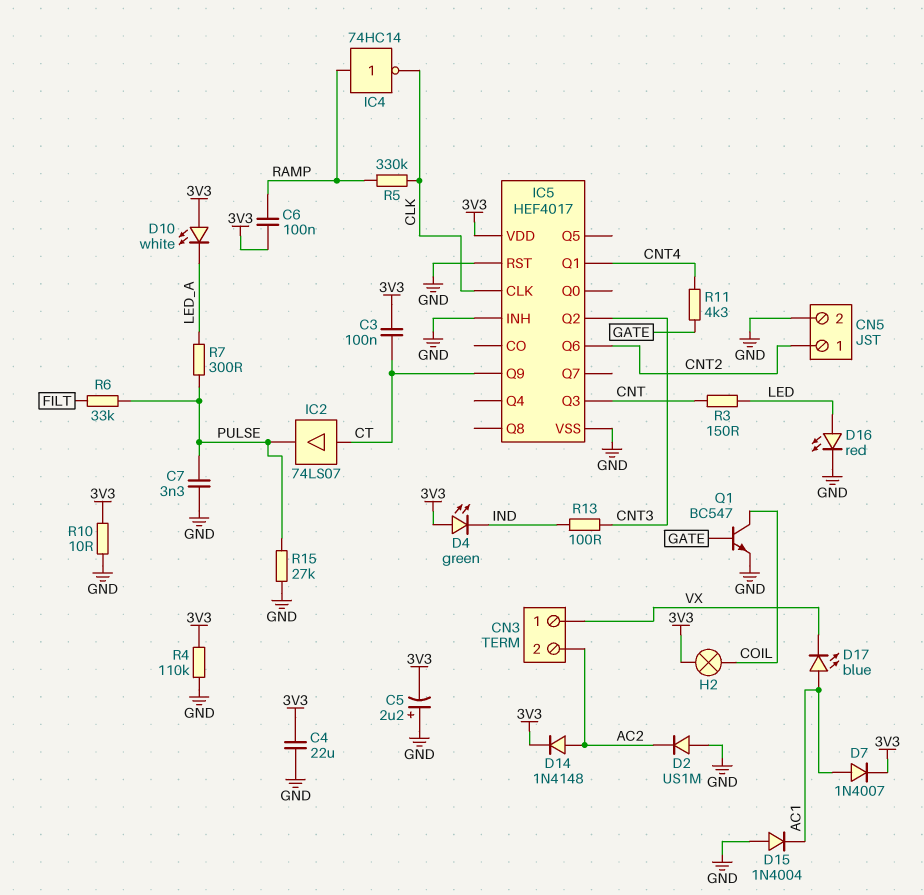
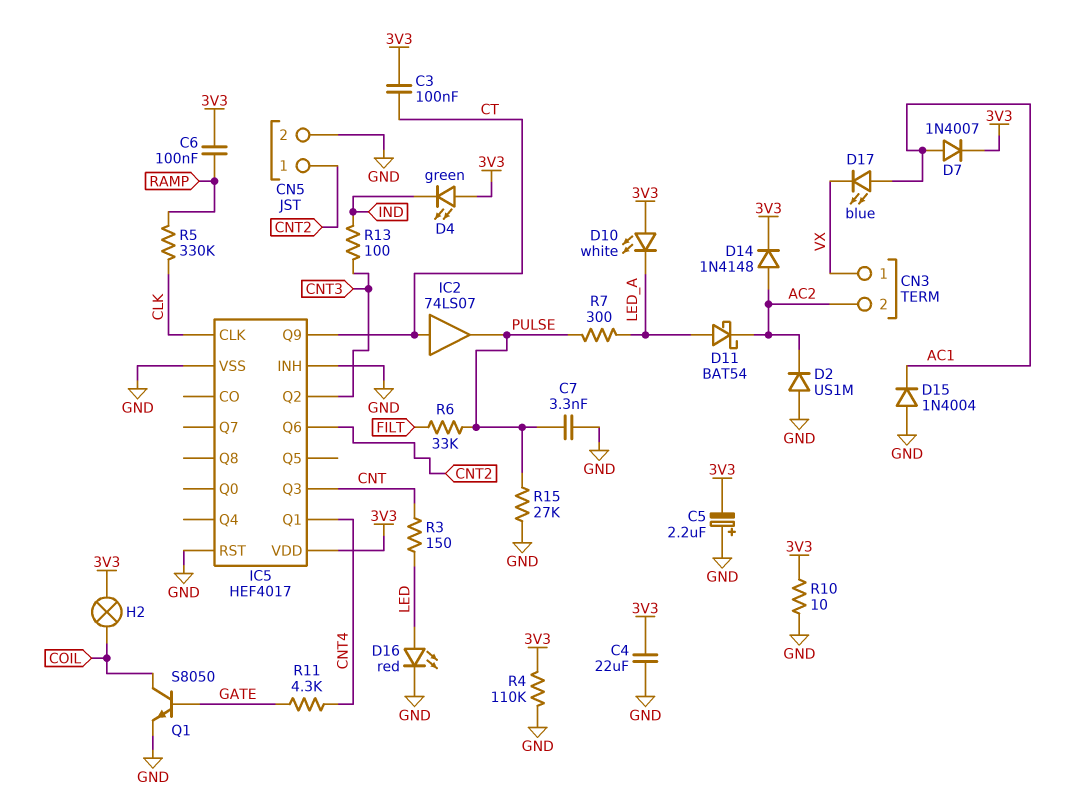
D11: none -> schottky BAT54 (A LED_A, K AC2)
IC4: NOT 74HC14 (in RAMP, out CLK) -> none
Q1: NPN BC547 (B GATE, C COIL, E GND) -> NPN S8050 (B GATE, C COIL, E GND)

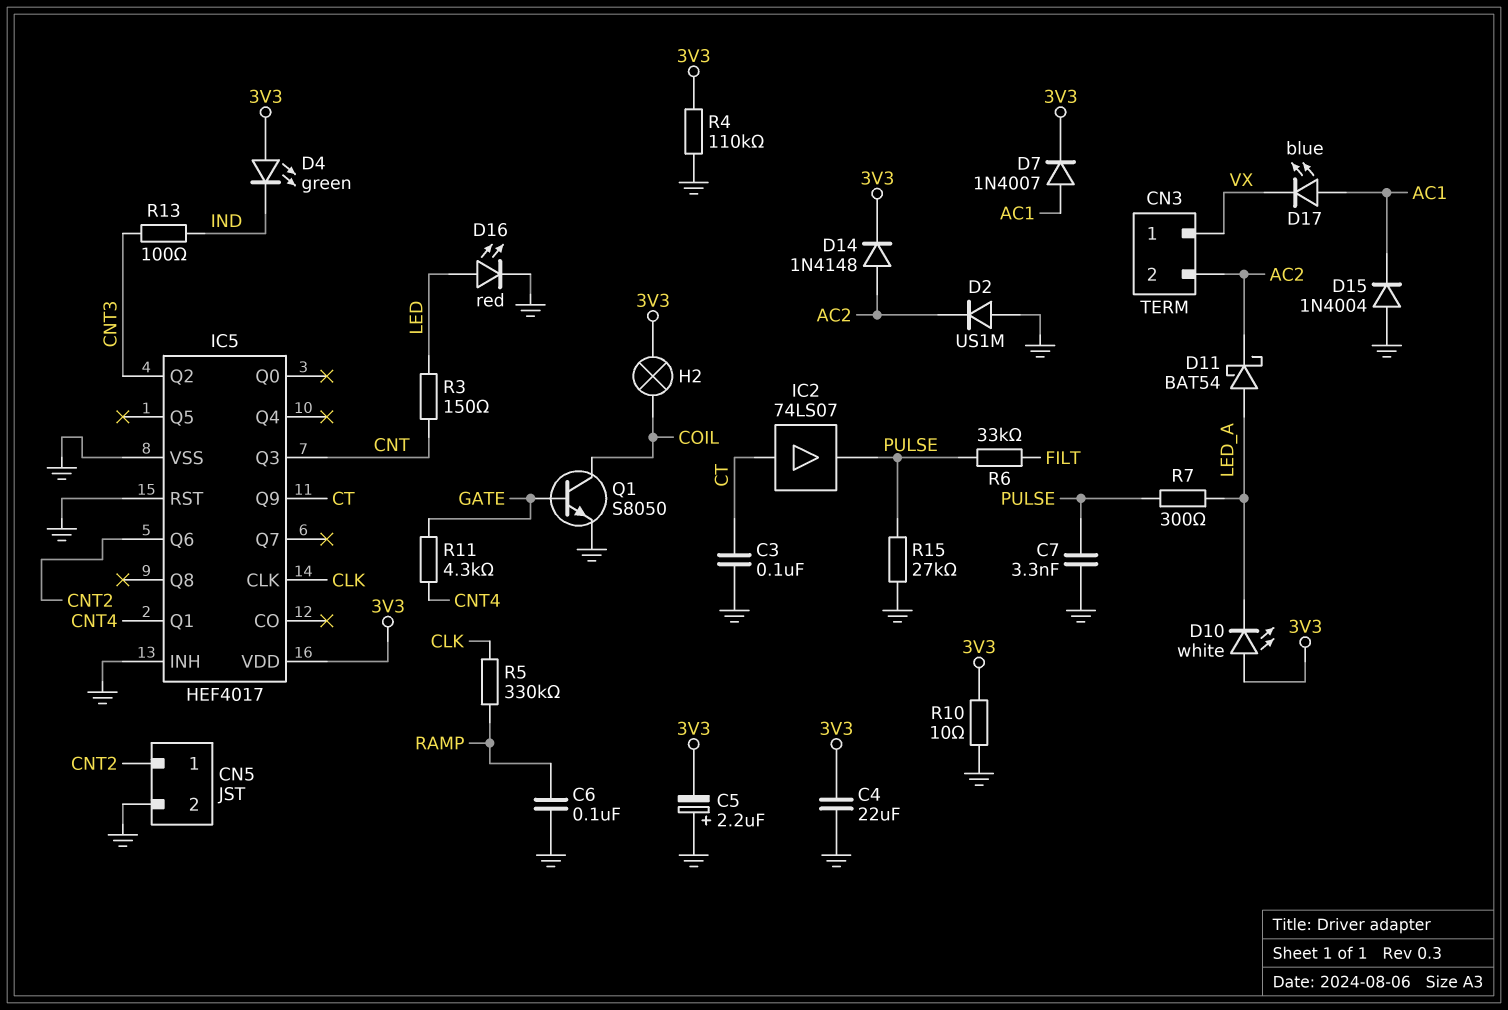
C3: 100nF (3V3, CT) -> 100nF (CT, GND)
C6: 100nF (3V3, RAMP) -> 100nF (GND, RAMP)

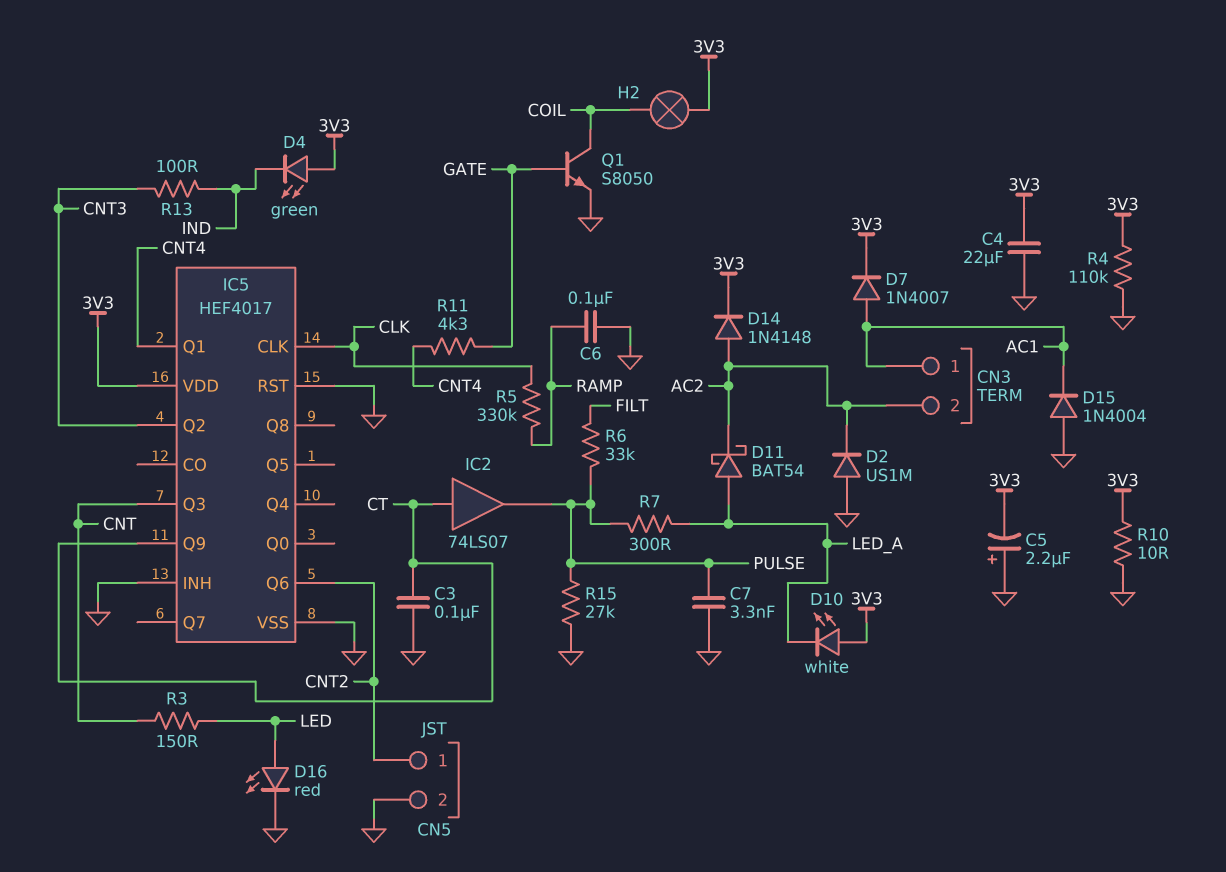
CN3 pin 1: VX -> AC1
D17: LED blue (A AC1, K VX) -> none

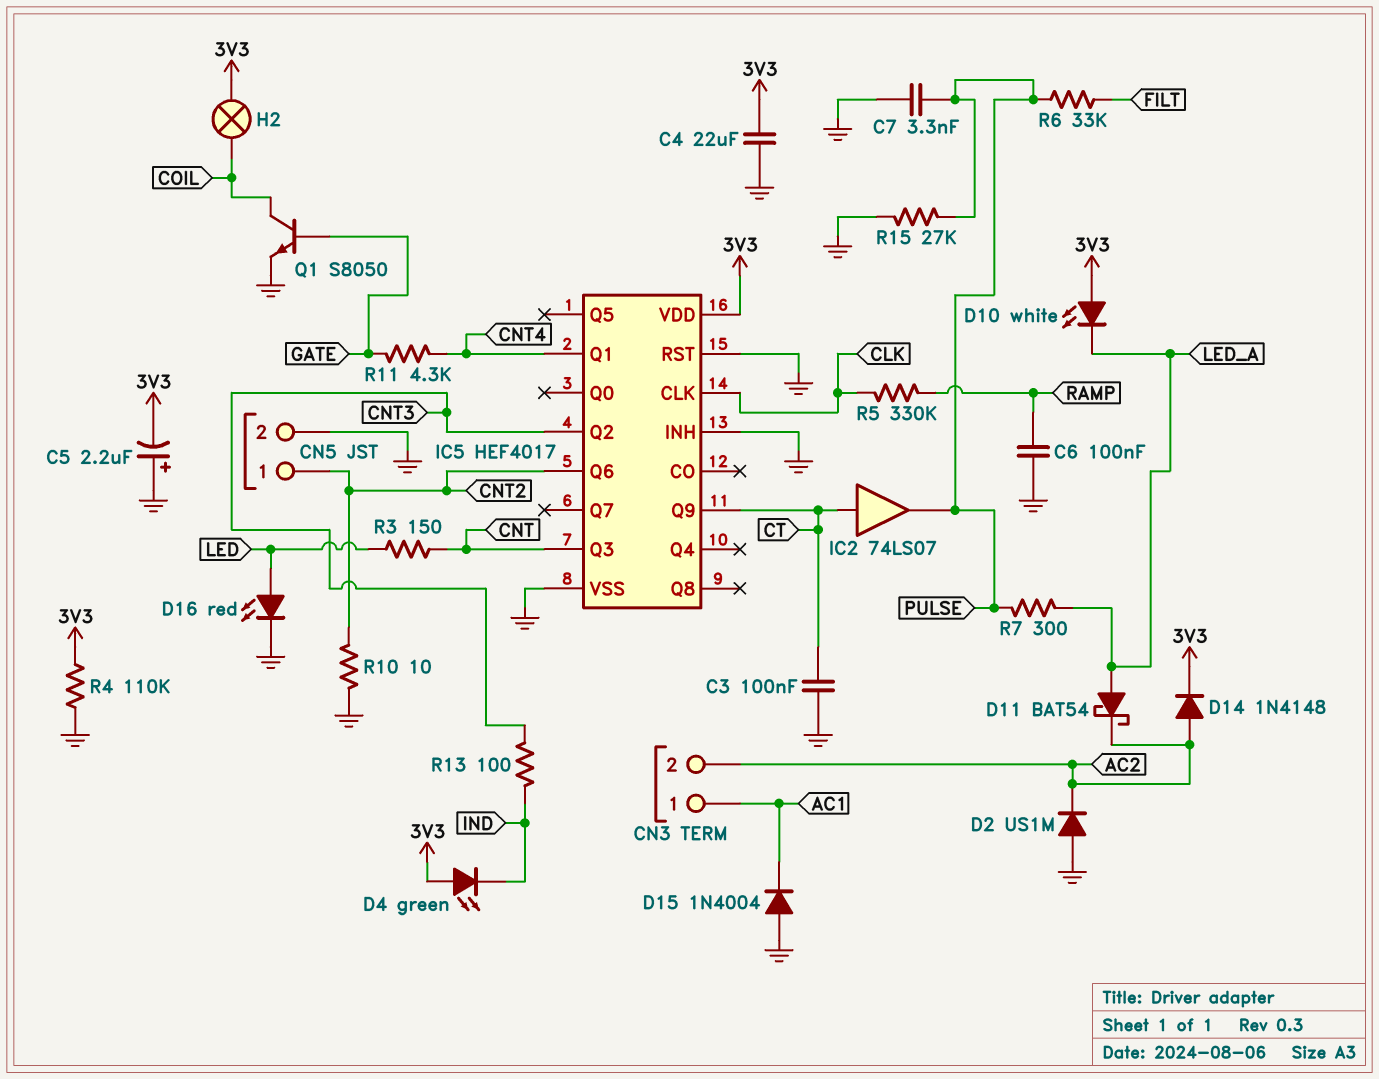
D7: diode 1N4007 (A AC1, K 3V3) -> none
R10: 10 (3V3, GND) -> 10 (CNT2, GND)

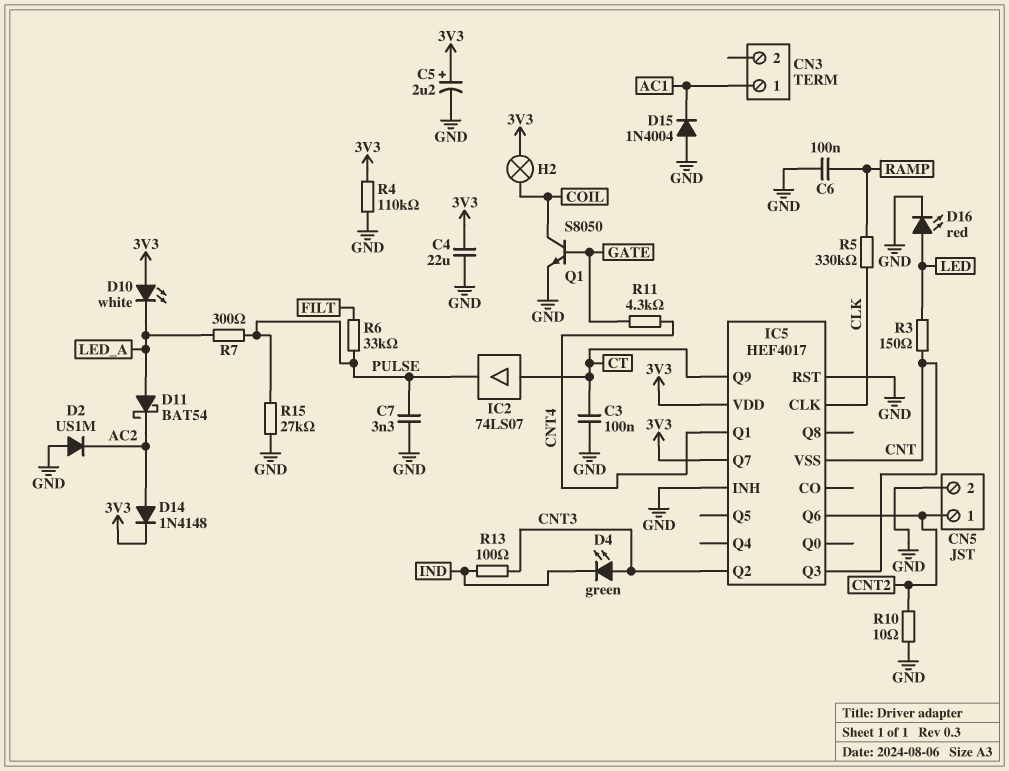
C5: 2.2uF (plus GND, minus 3V3) -> 2.2uF (plus 3V3, minus GND)
CN3 pin 2: AC2 -> none
D4: LED green (A 3V3, K IND) -> LED green (A CNT3, K IND)
IC5 pin Q7: none -> 3V3
IC5 pin VSS: GND -> CNT

